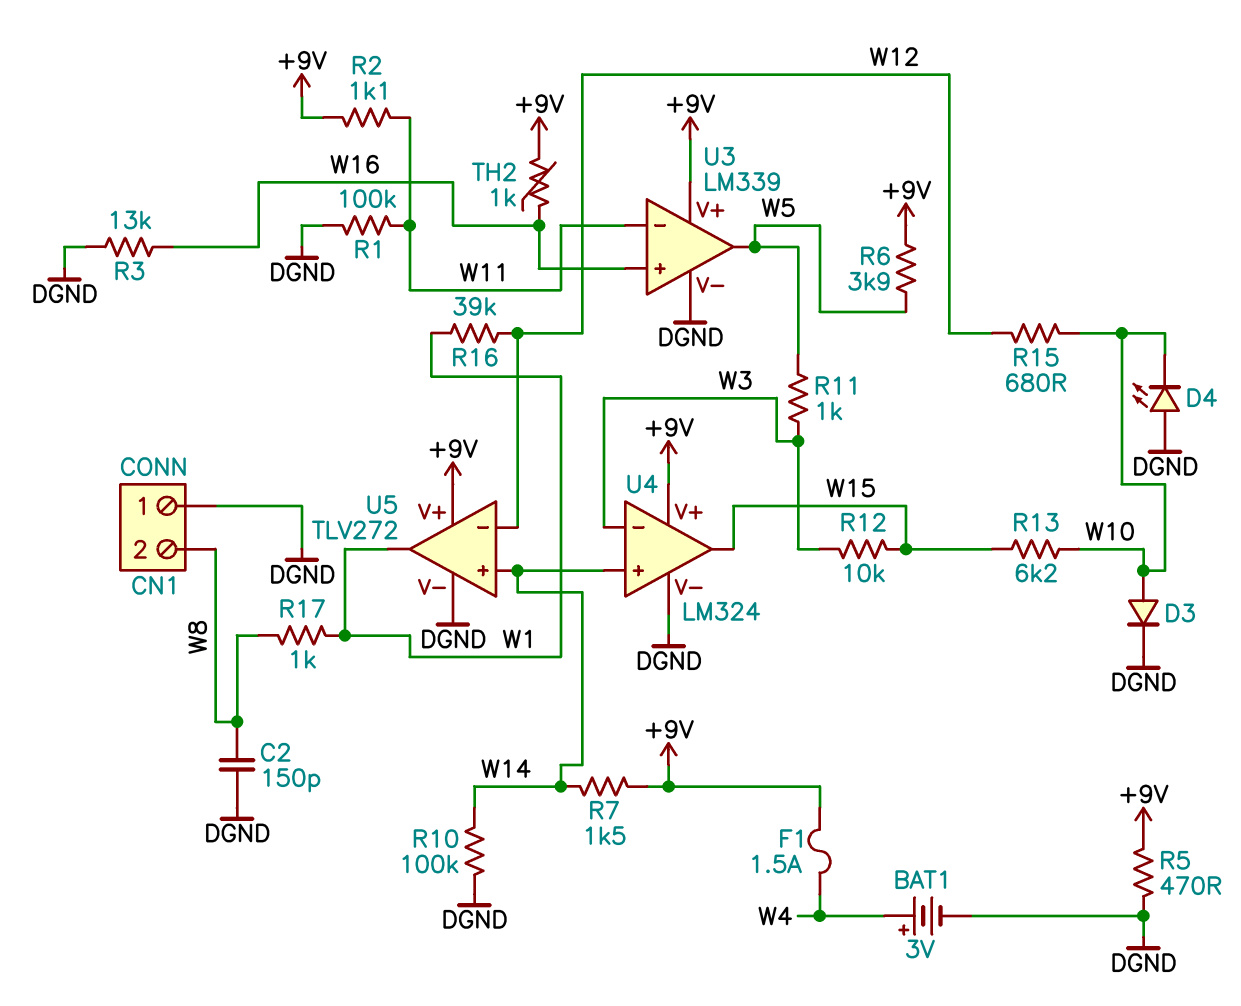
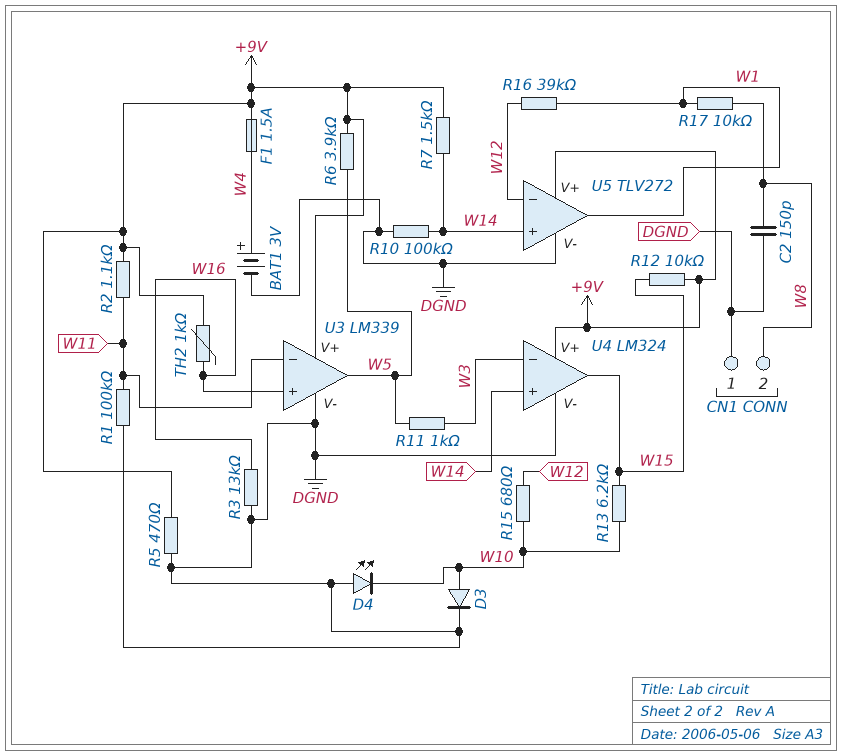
R12: 10k (W3, W15) -> 10k (+9V, W15)
R17: 1k (W1, W8) -> 10k (W1, W8)

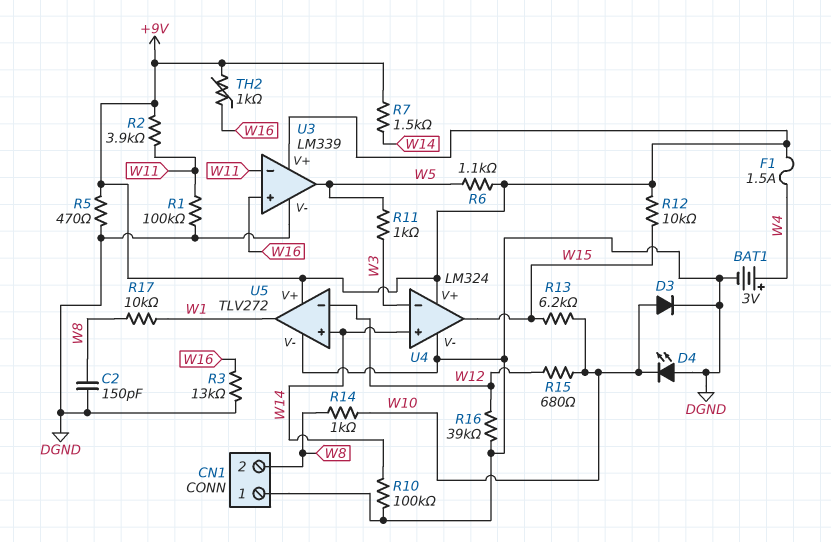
R2: 1.1k (+9V, W11) -> 3.9k (+9V, W11)
R6: 3.9k (+9V, W5) -> 1.1k (+9V, W5)
R14: none -> 1k (W8, W10)
R16: 39k (W1, W12) -> 39k (DGND, W12)

